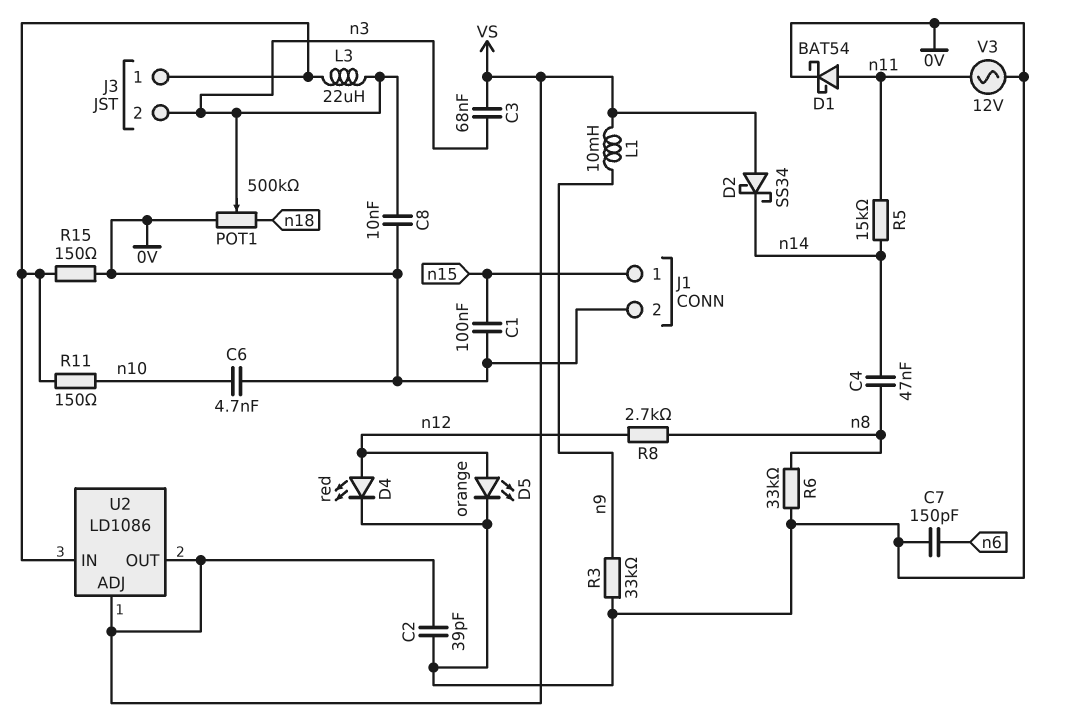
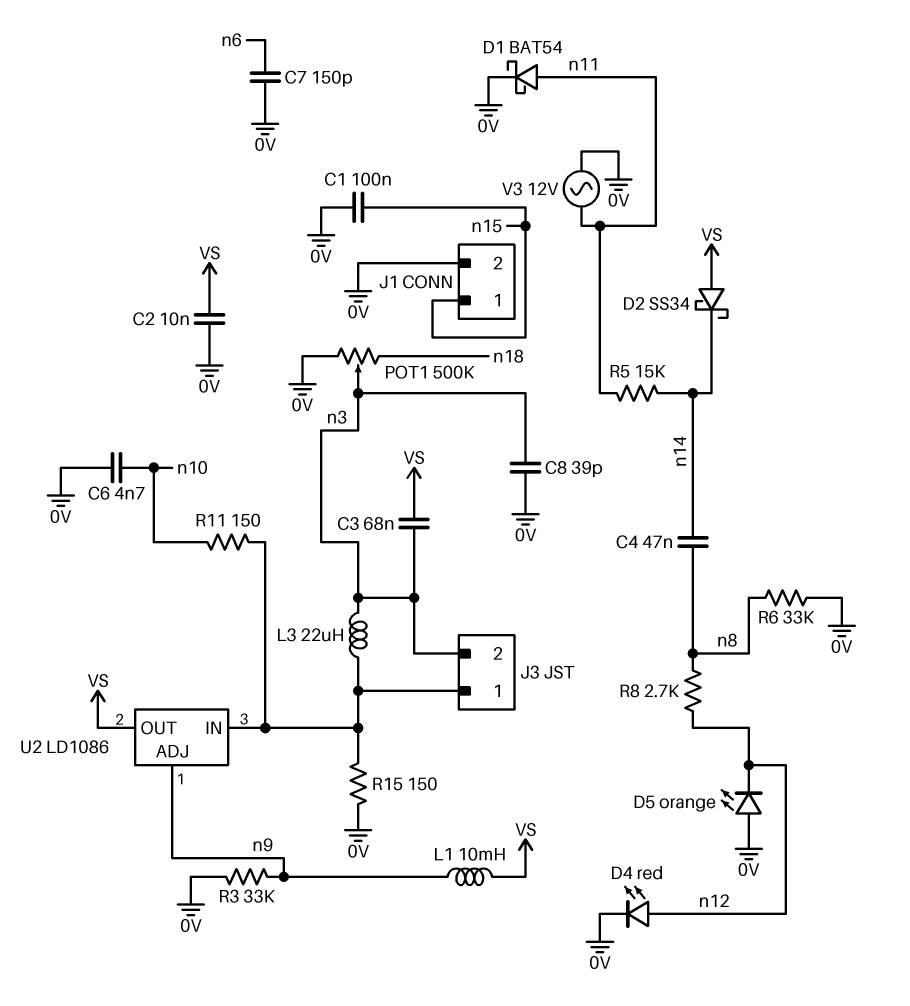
C2: 39pF (0V, VS) -> 10nF (0V, VS)
C8: 10nF (0V, n3) -> 39pF (0V, n3)
D5: LED orange (A n12, K 0V) -> LED orange (A 0V, K n12)
U2 pin ADJ: VS -> n9

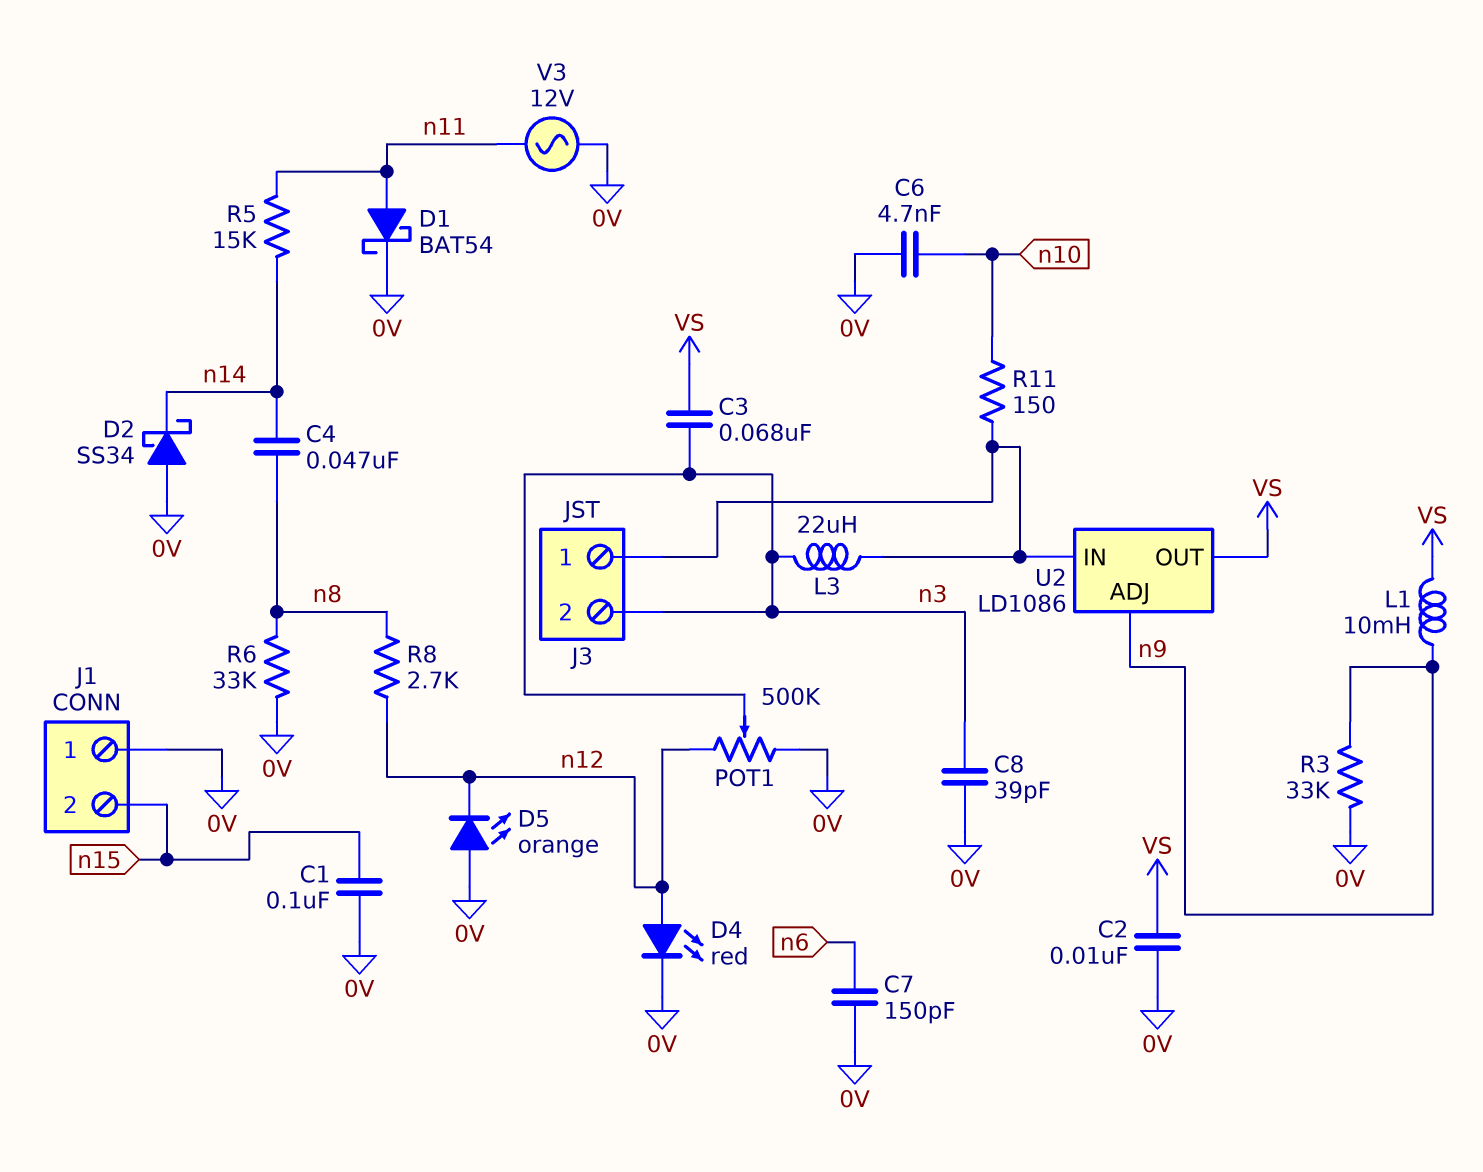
D2: schottky SS34 (A VS, K n14) -> schottky SS34 (A 0V, K n14)
J1 pin 1: n15 -> 0V
J1 pin 2: 0V -> n15
POT1: 500k (0V, n18, wiper n3) -> 500k (0V, n12, wiper n3)
R15: 150 (0V, J3/1) -> none

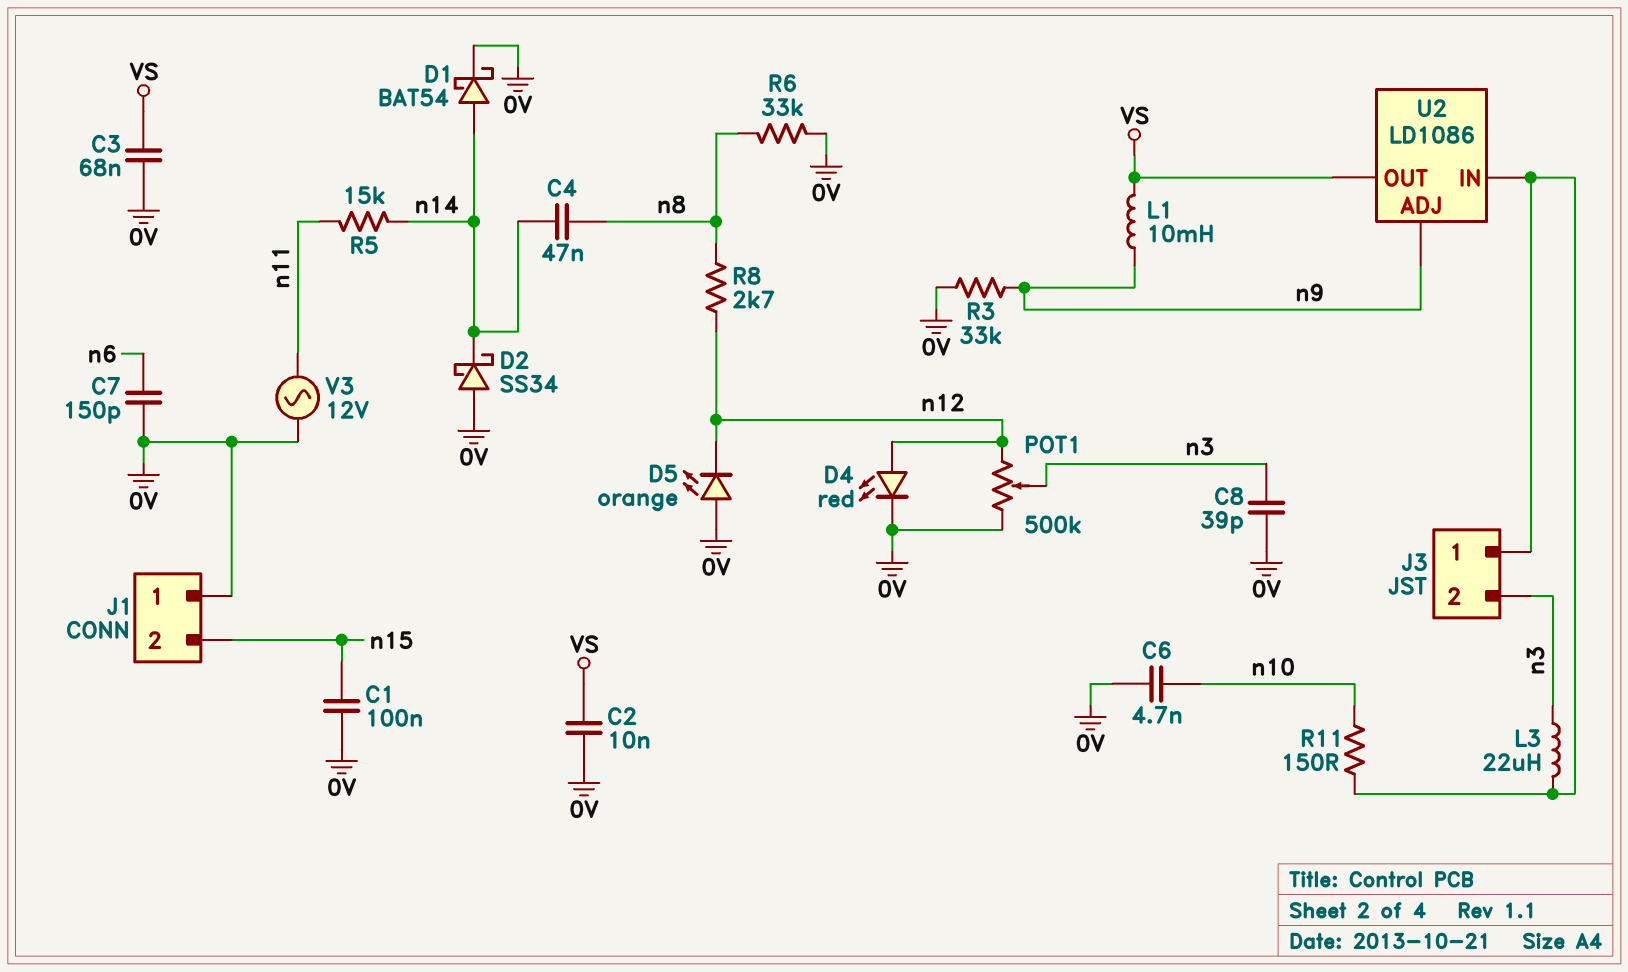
C3: 68nF (VS, n3) -> 68nF (0V, VS)
D1: schottky BAT54 (A n11, K 0V) -> schottky BAT54 (A n14, K 0V)

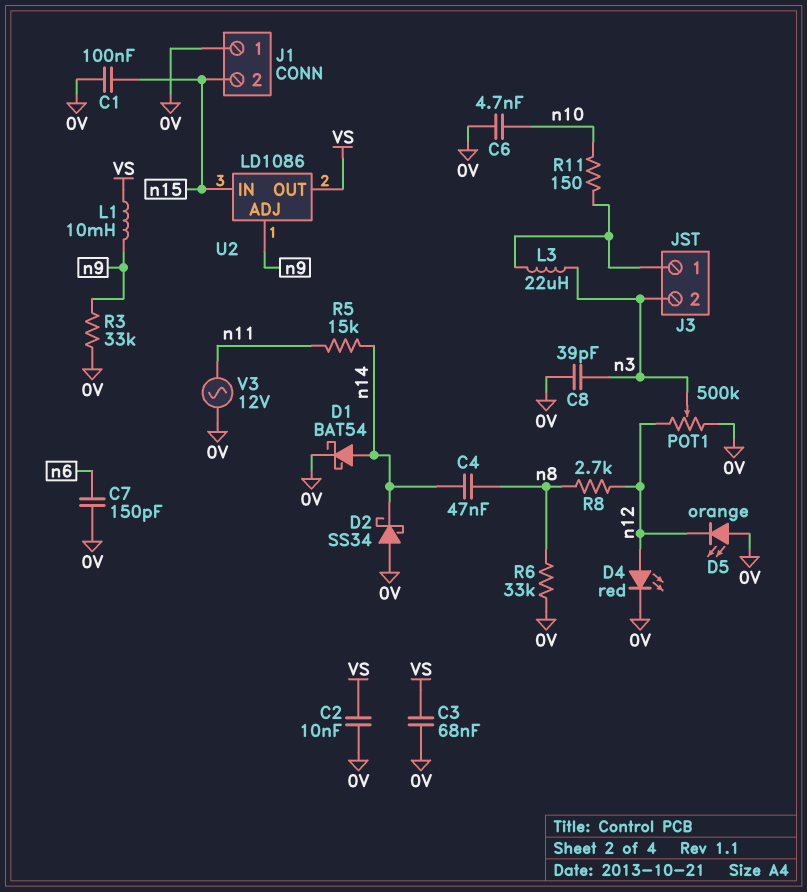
U2 pin IN: J3/1 -> n15

